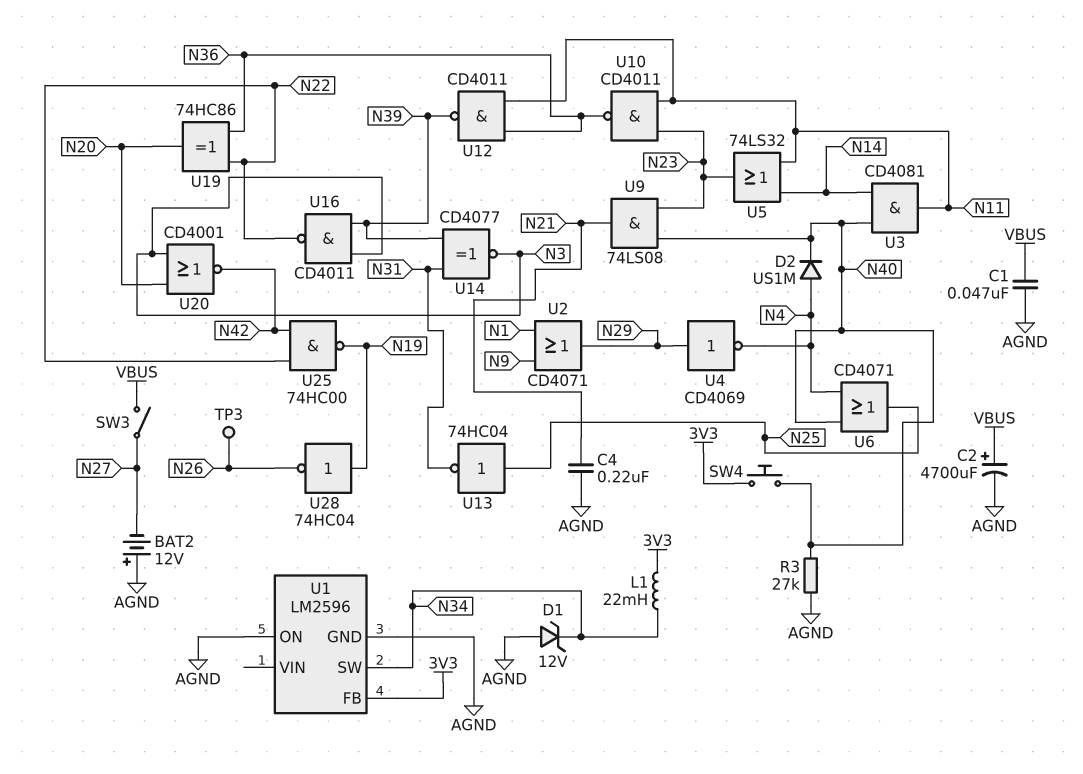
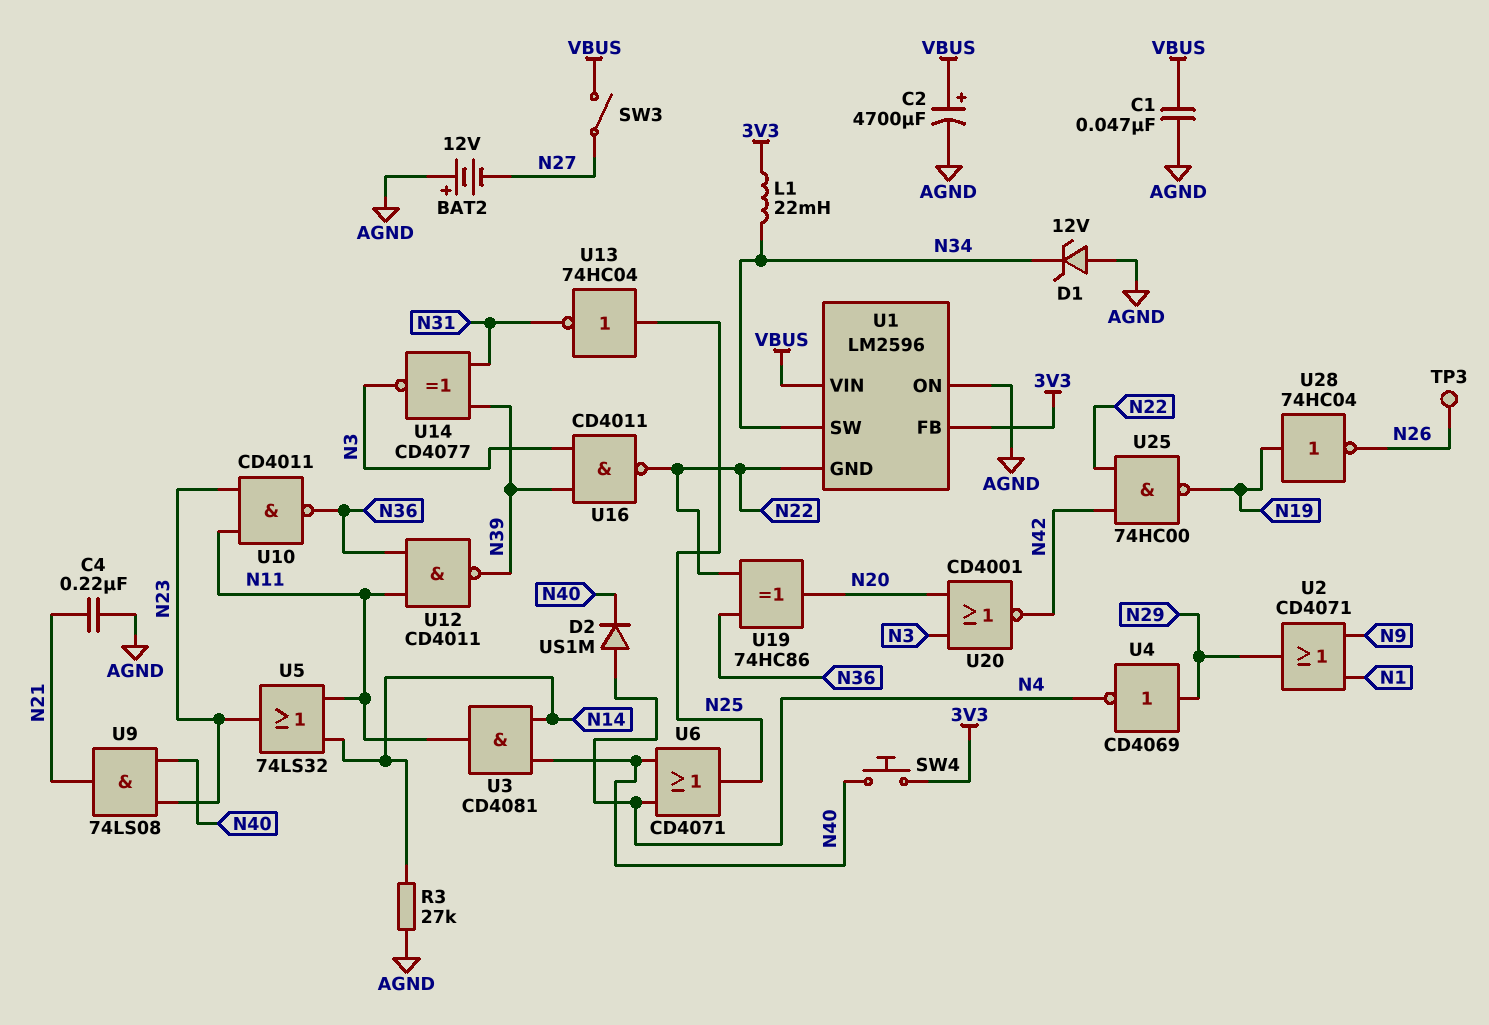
R3: 27k (AGND, N40) -> 27k (AGND, N14)
U1 pin GND: AGND -> N22
U1 pin VIN: none -> VBUS

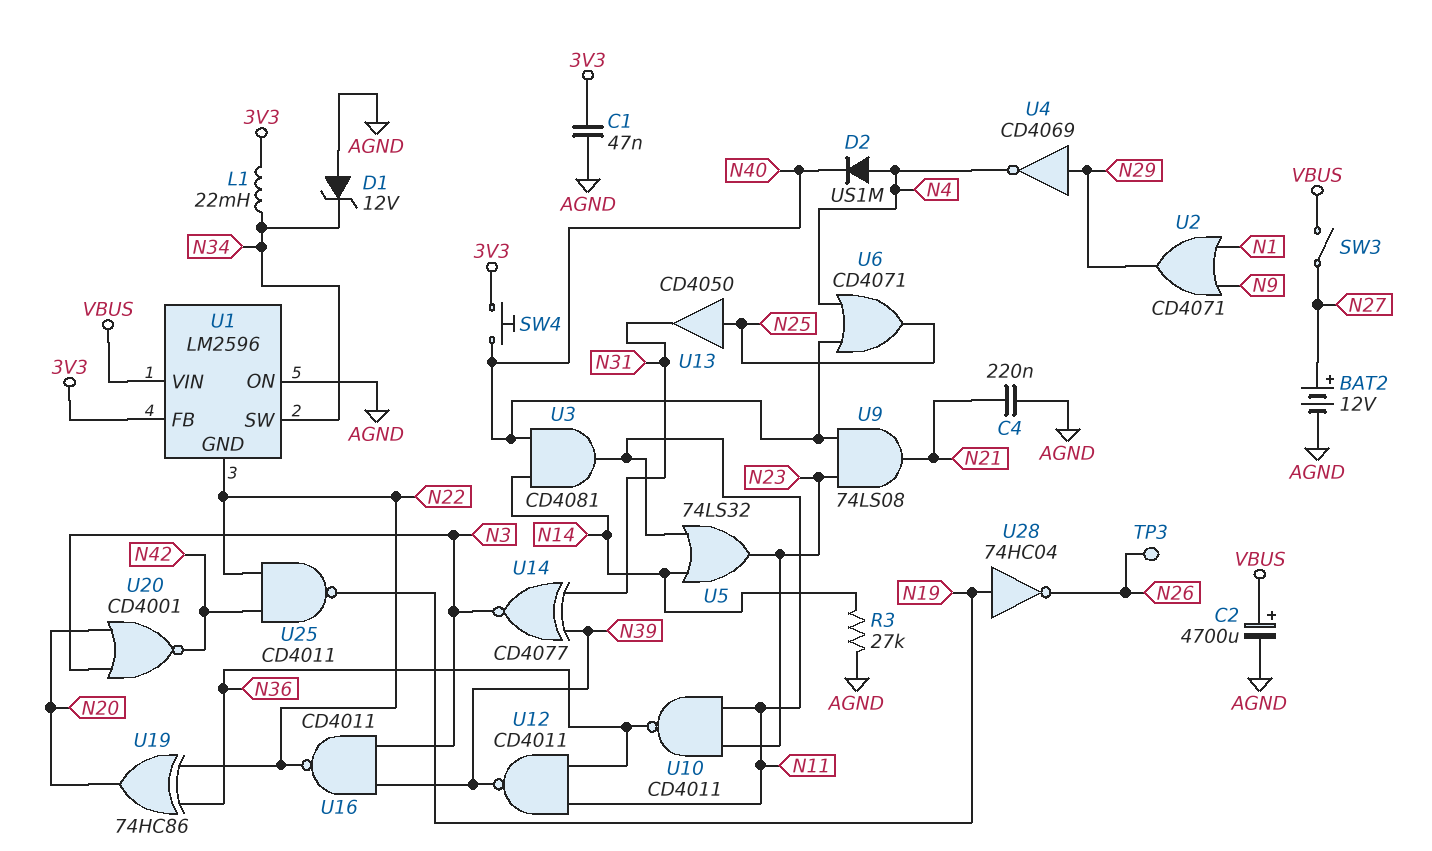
BAT2: 12V (plus AGND, minus N27) -> 12V (plus N27, minus AGND)
C1: 47nF (AGND, VBUS) -> 47nF (3V3, AGND)
U13: NOT 74HC04 (in N25, out N31) -> buffer CD4050 (in N25, out N31)
U25: NAND 74HC00 (in N22, in N42, out N19) -> NAND CD4011 (in N22, in N42, out N19)

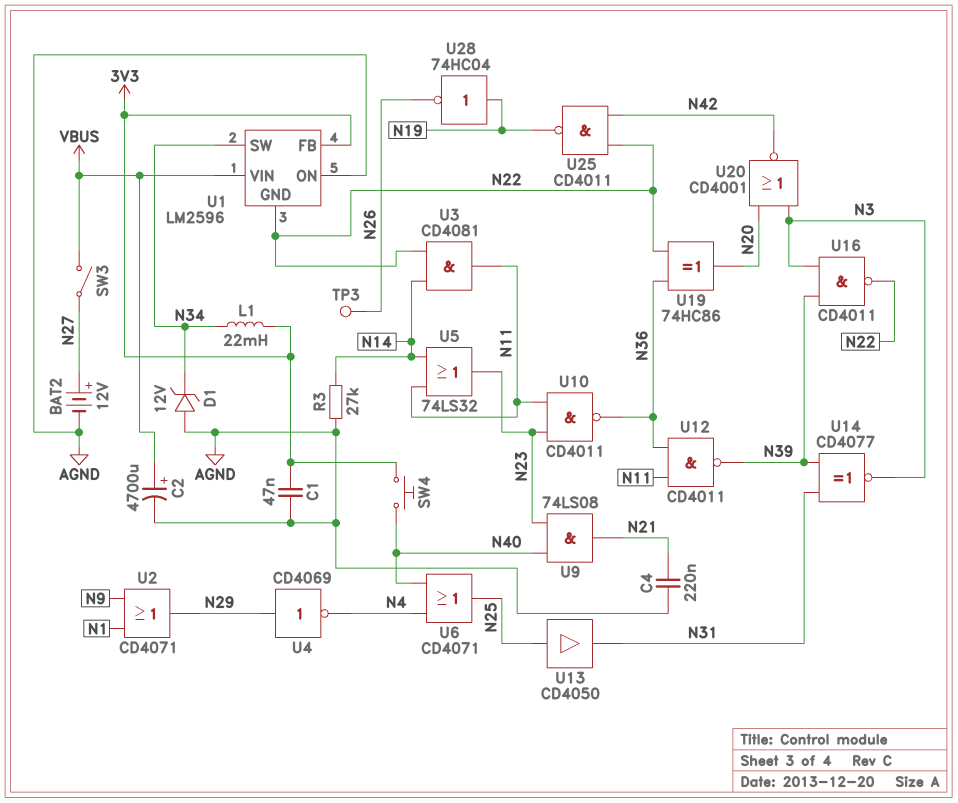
D2: diode US1M (A N4, K N40) -> none
U3: AND CD4081 (in N14, in N40, out N11) -> AND CD4081 (in N14, in N22, out N11)

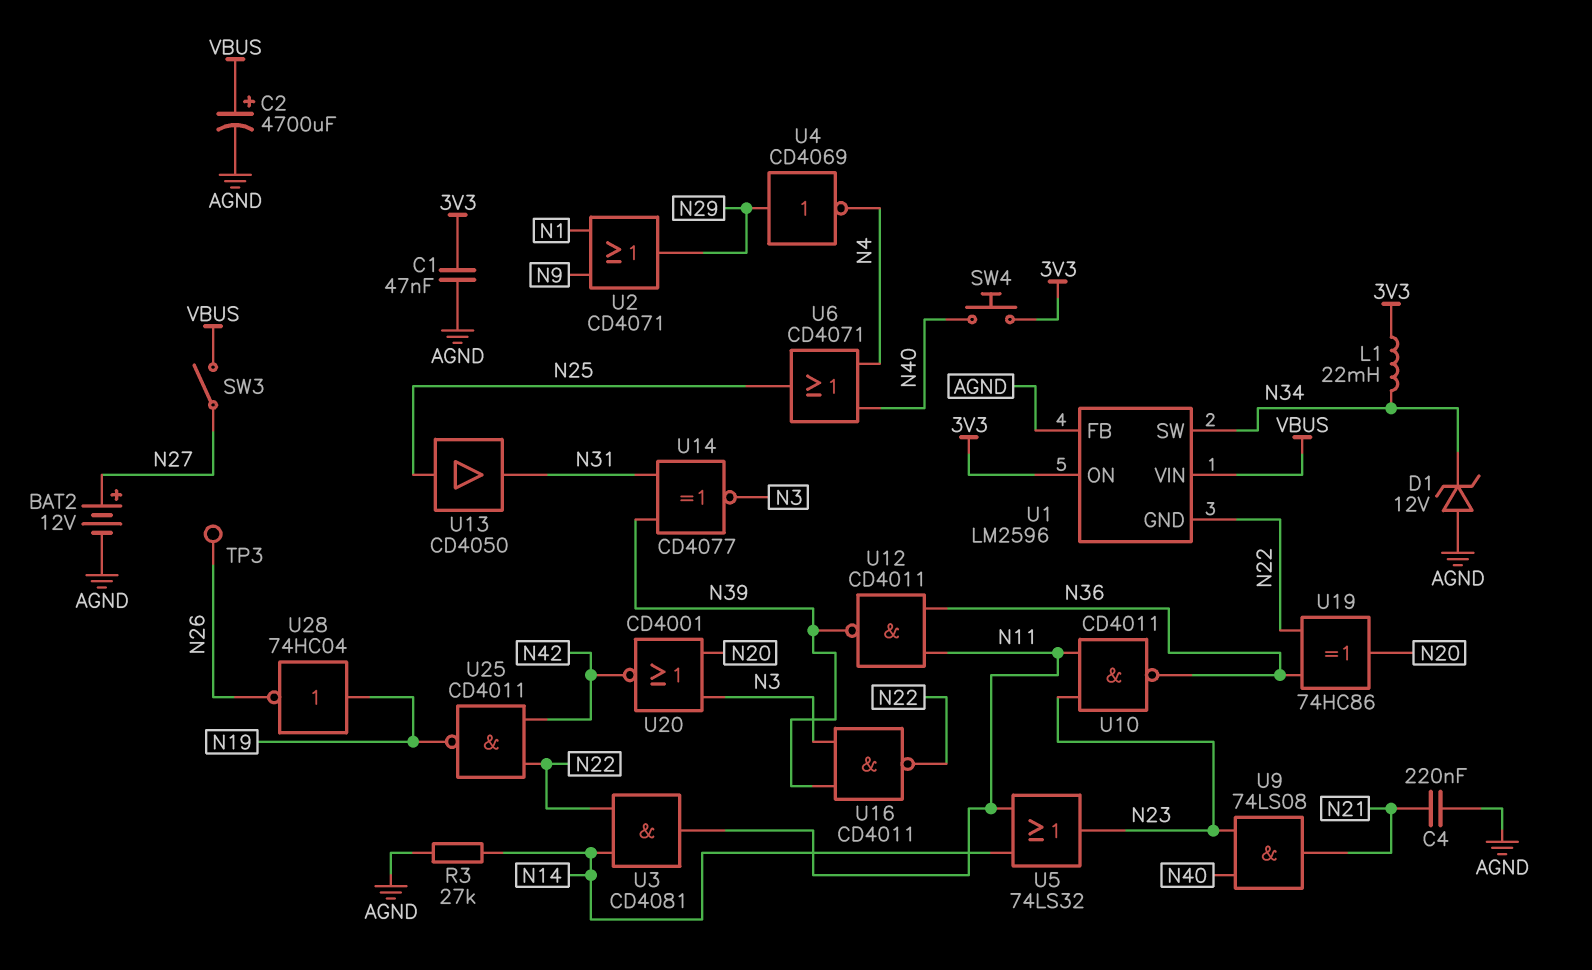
U1 pin FB: 3V3 -> AGND
U1 pin ON: AGND -> 3V3

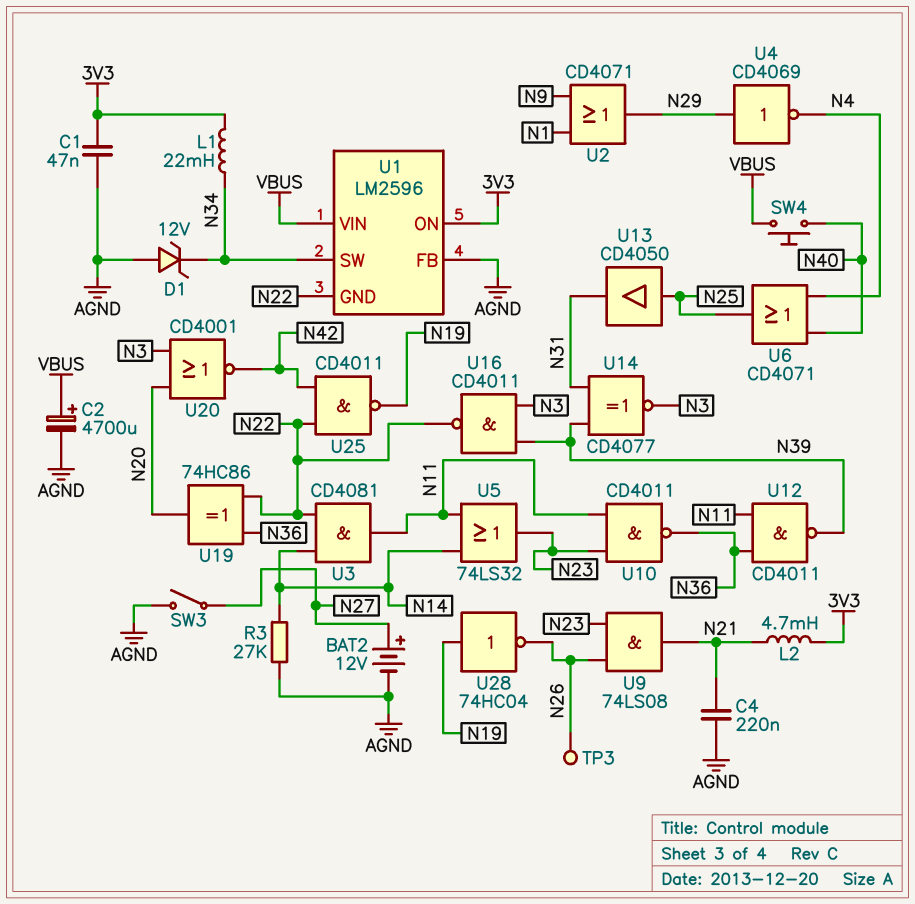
L2: none -> 4.7mH (3V3, N21)
SW3: switch (N27, VBUS) -> switch (AGND, N27)
SW4: button (3V3, N40) -> button (N40, VBUS)
U9: AND 74LS08 (in N23, in N40, out N21) -> AND 74LS08 (in N23, in N26, out N21)

